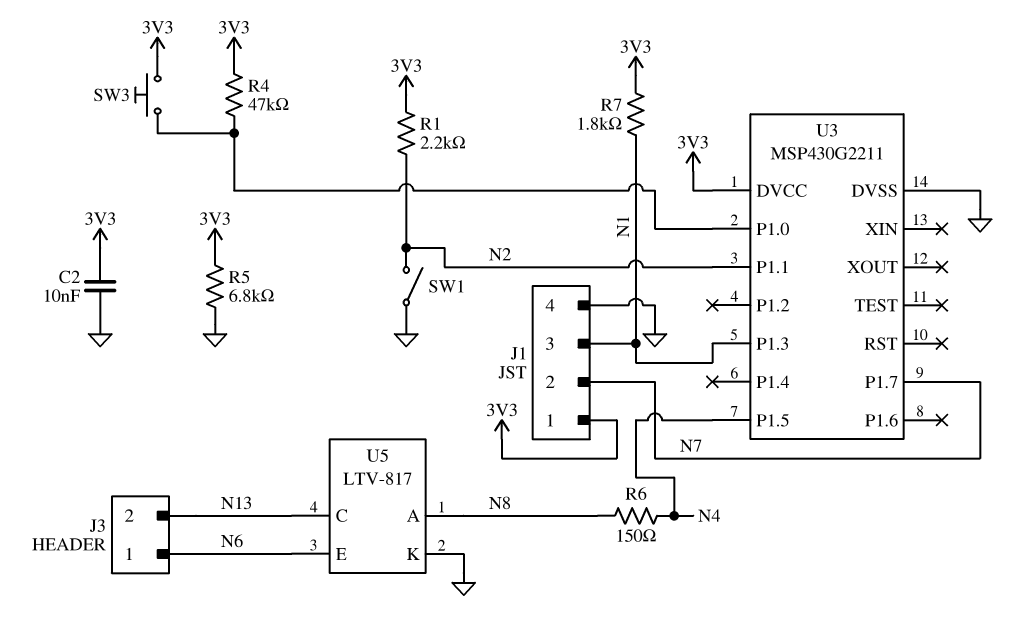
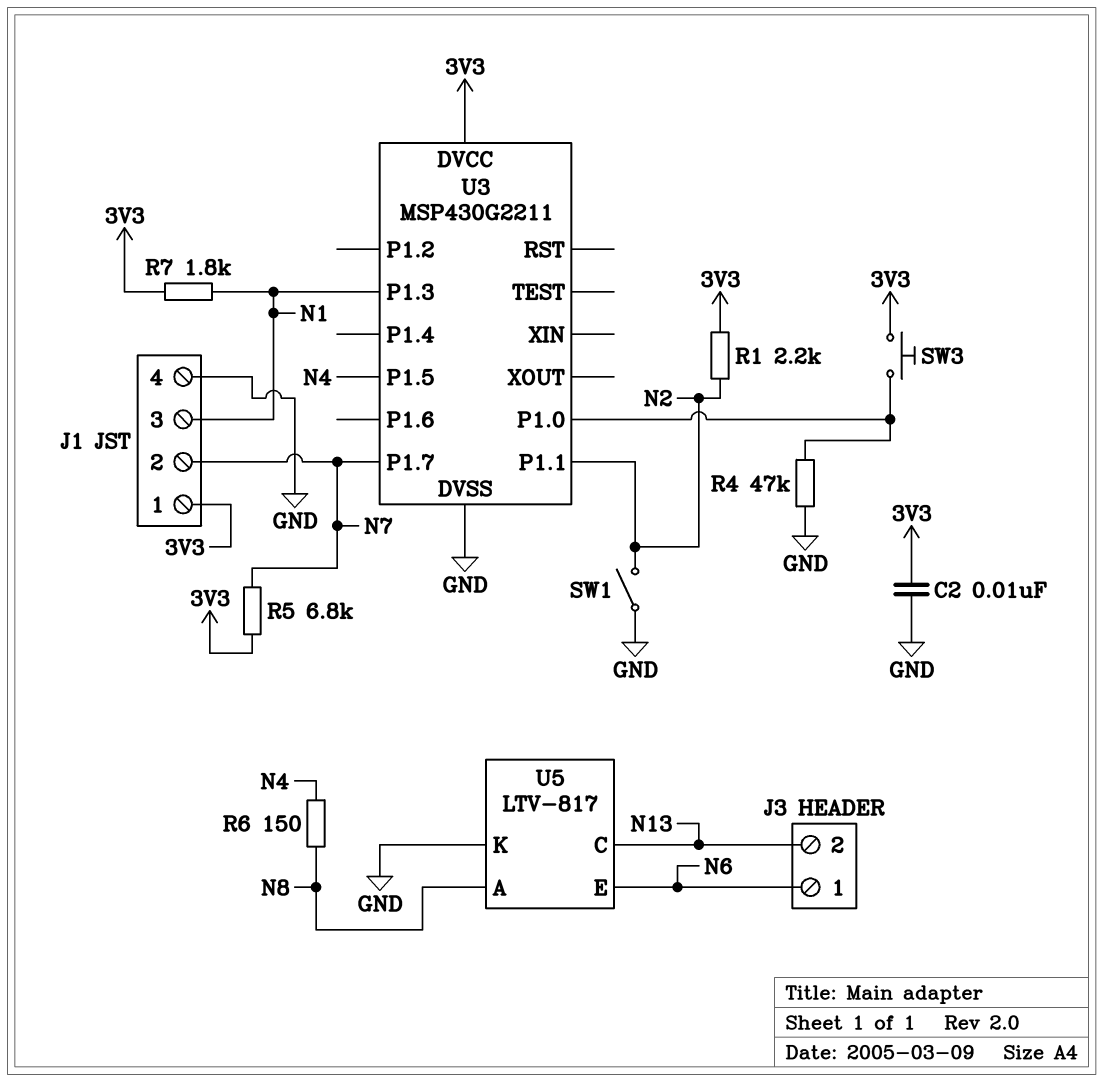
R4: 47k (3V3, U3/P1.0) -> 47k (GND, U3/P1.0)
R5: 6.8k (3V3, GND) -> 6.8k (3V3, N7)

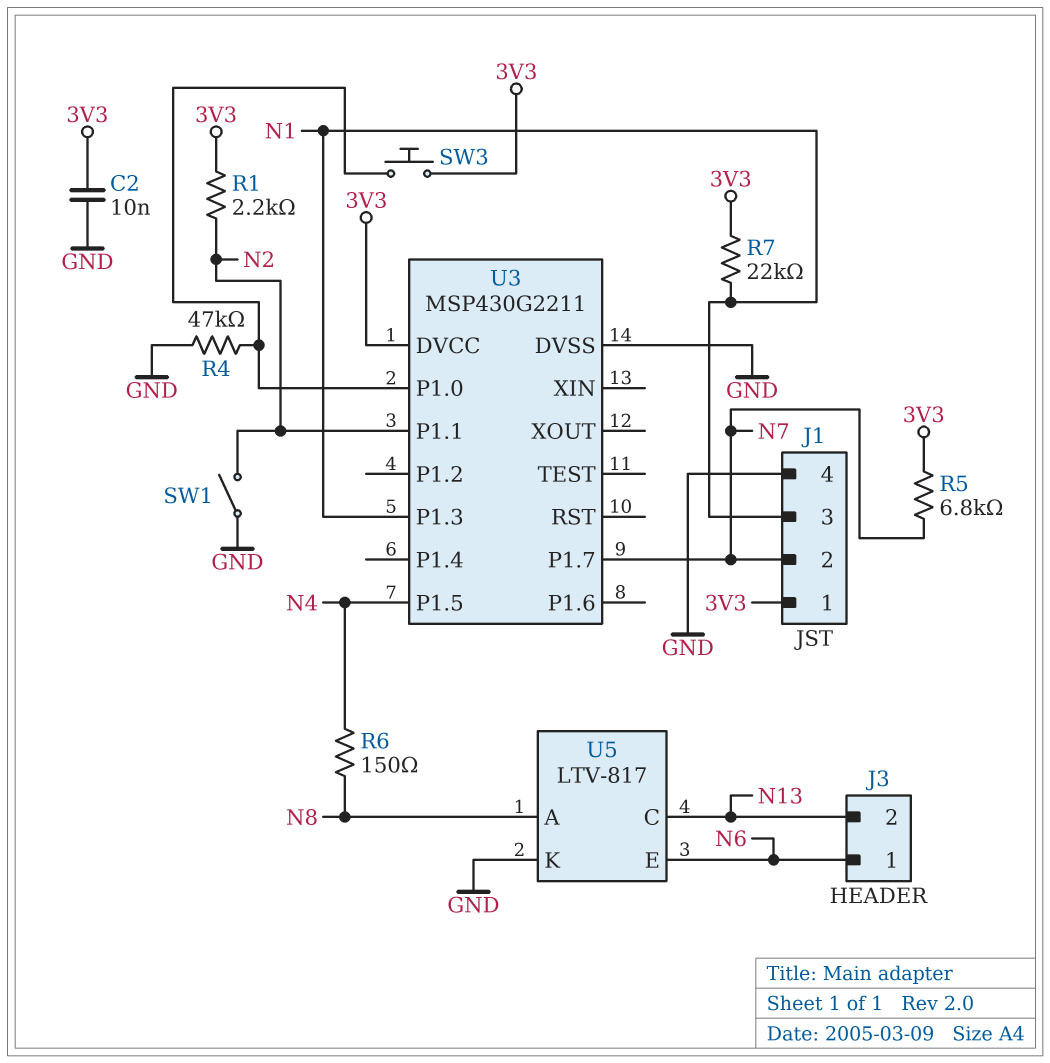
R7: 1.8k (3V3, N1) -> 22k (3V3, N1)

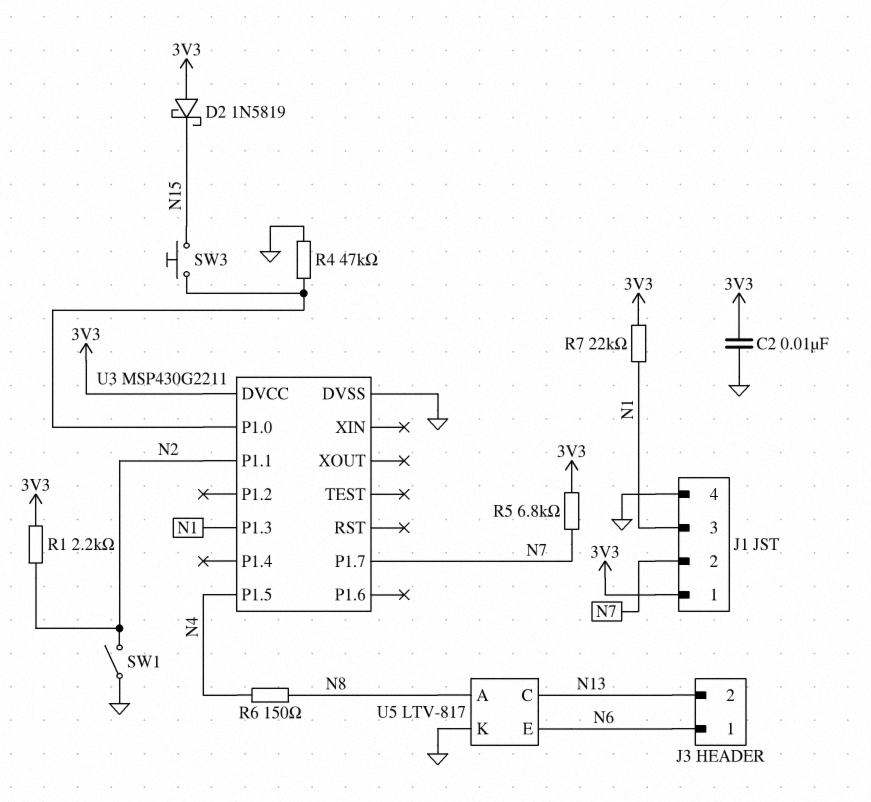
D2: none -> schottky 1N5819 (A 3V3, K N15)
SW3: button (3V3, U3/P1.0) -> button (N15, U3/P1.0)

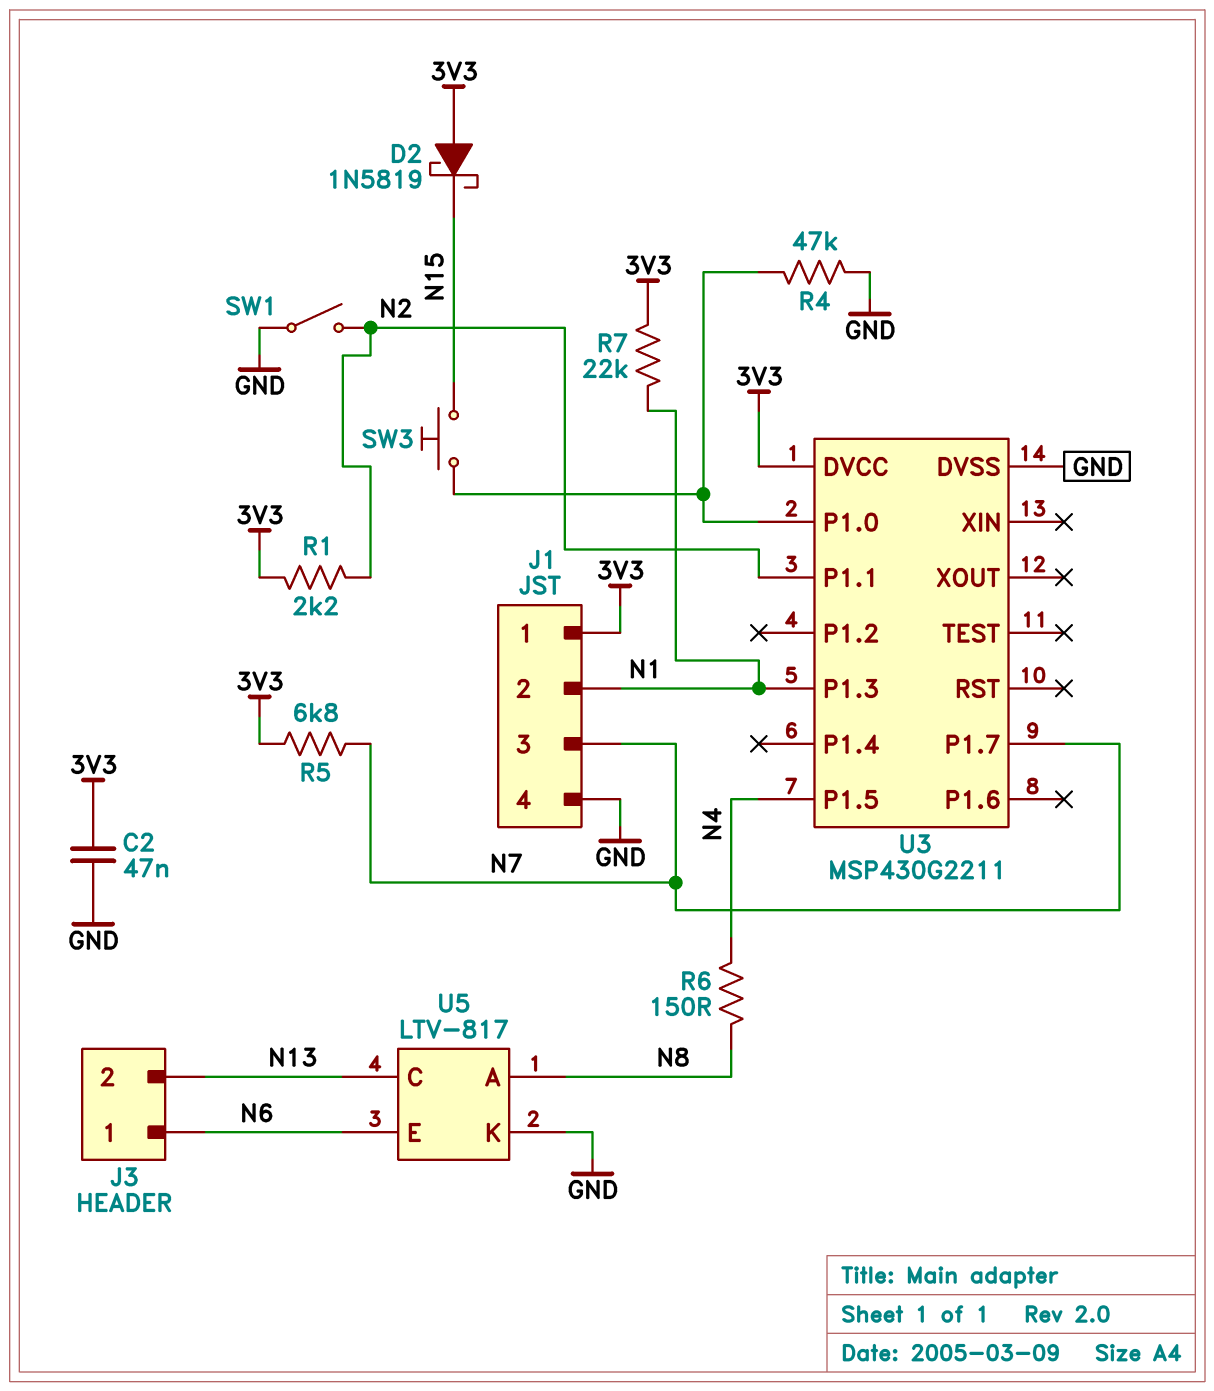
C2: 10nF (3V3, GND) -> 47nF (3V3, GND)
J1 pin 2: N7 -> N1
J1 pin 3: N1 -> N7

